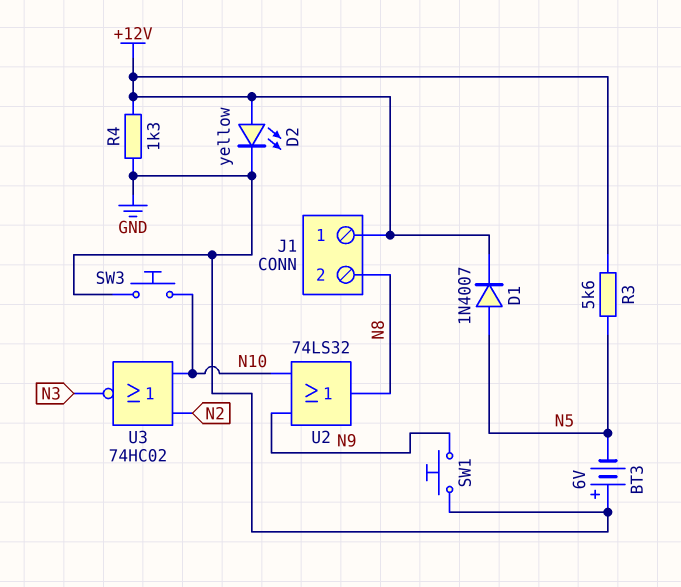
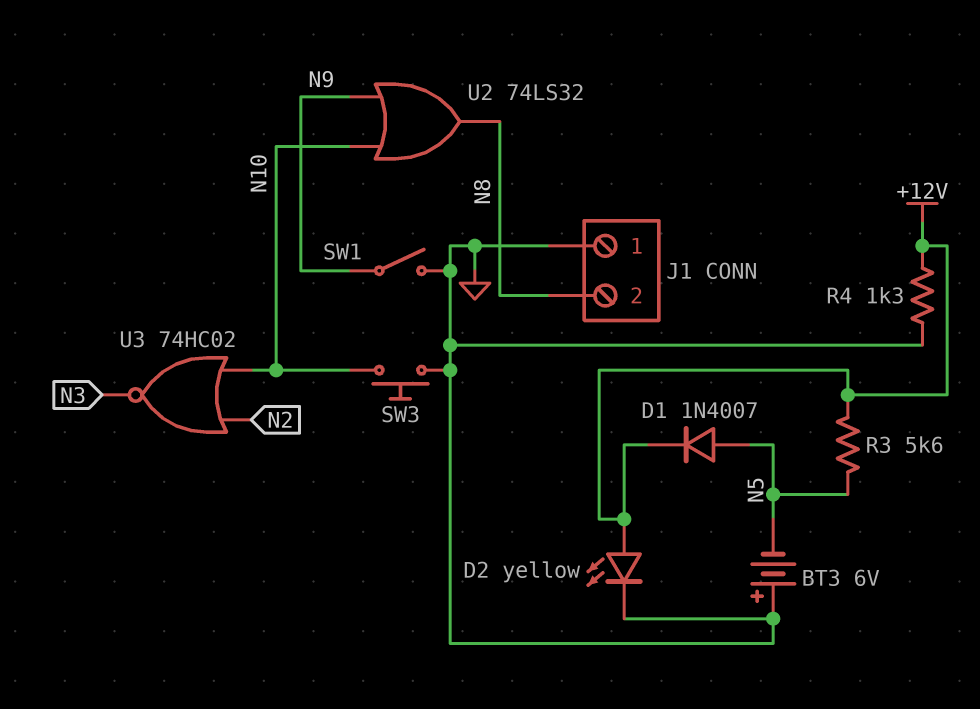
J1 pin 1: +12V -> GND
SW1: button (GND, N9) -> switch (GND, N9)

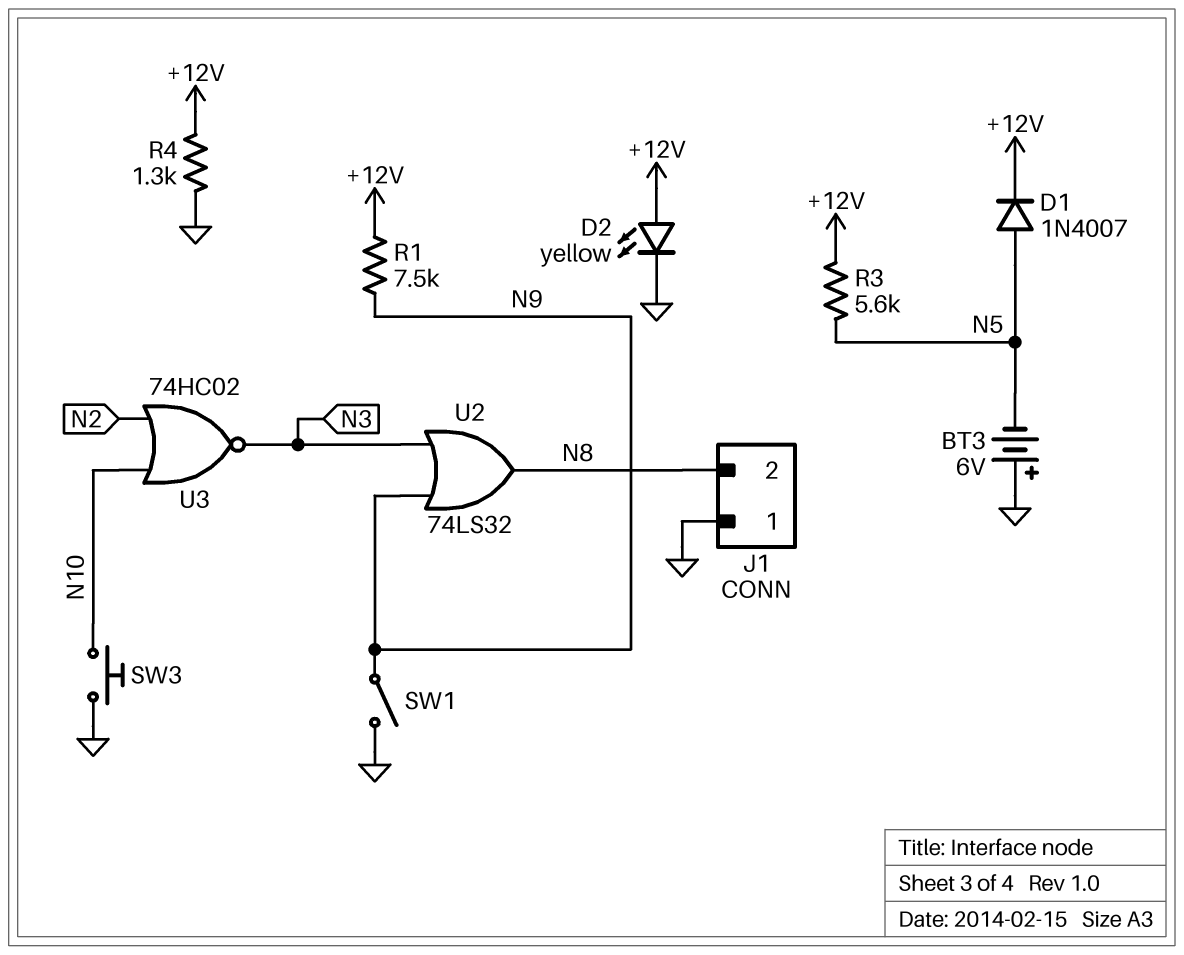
R1: none -> 7.5k (+12V, N9)
U2: OR 74LS32 (in N9, in N10, out N8) -> OR 74LS32 (in N3, in N9, out N8)

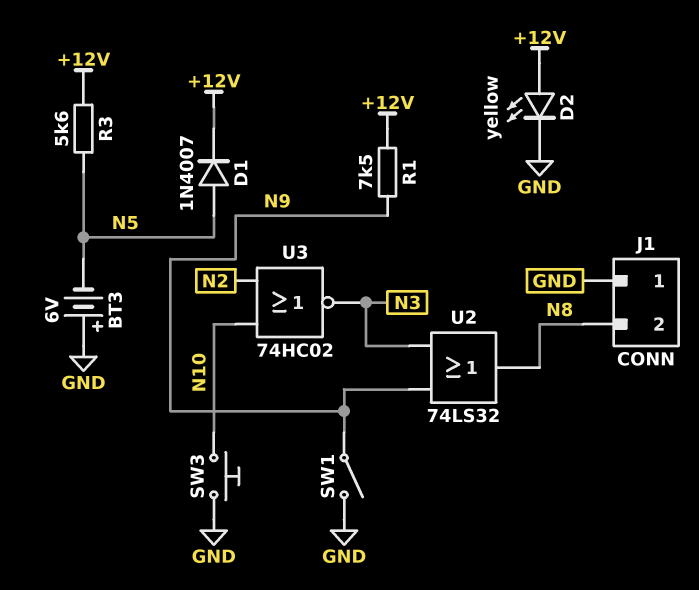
R4: 1.3k (+12V, GND) -> none

